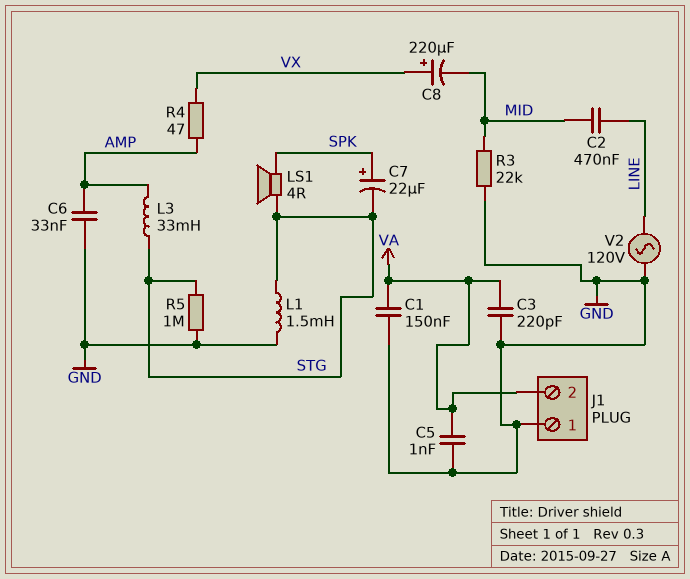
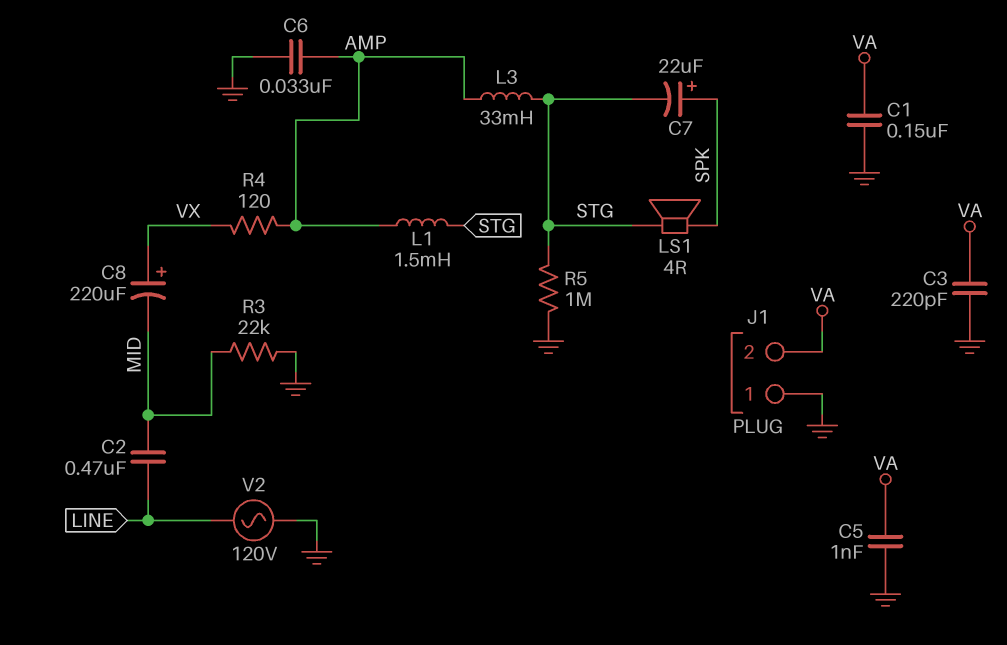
L1: 1.5mH (GND, STG) -> 1.5mH (AMP, STG)
R4: 47 (AMP, VX) -> 120 (AMP, VX)

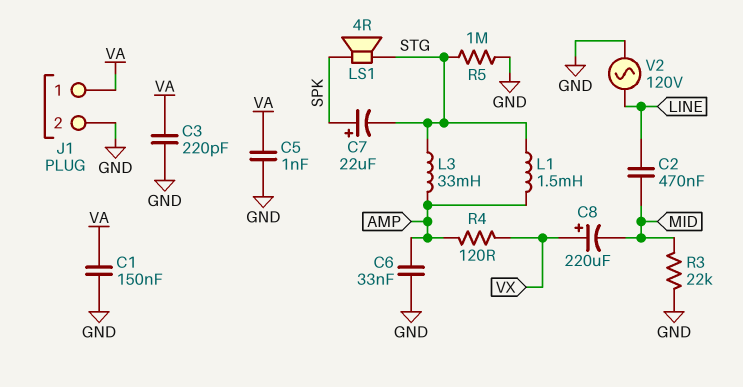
J1 pin 1: GND -> VA
J1 pin 2: VA -> GND

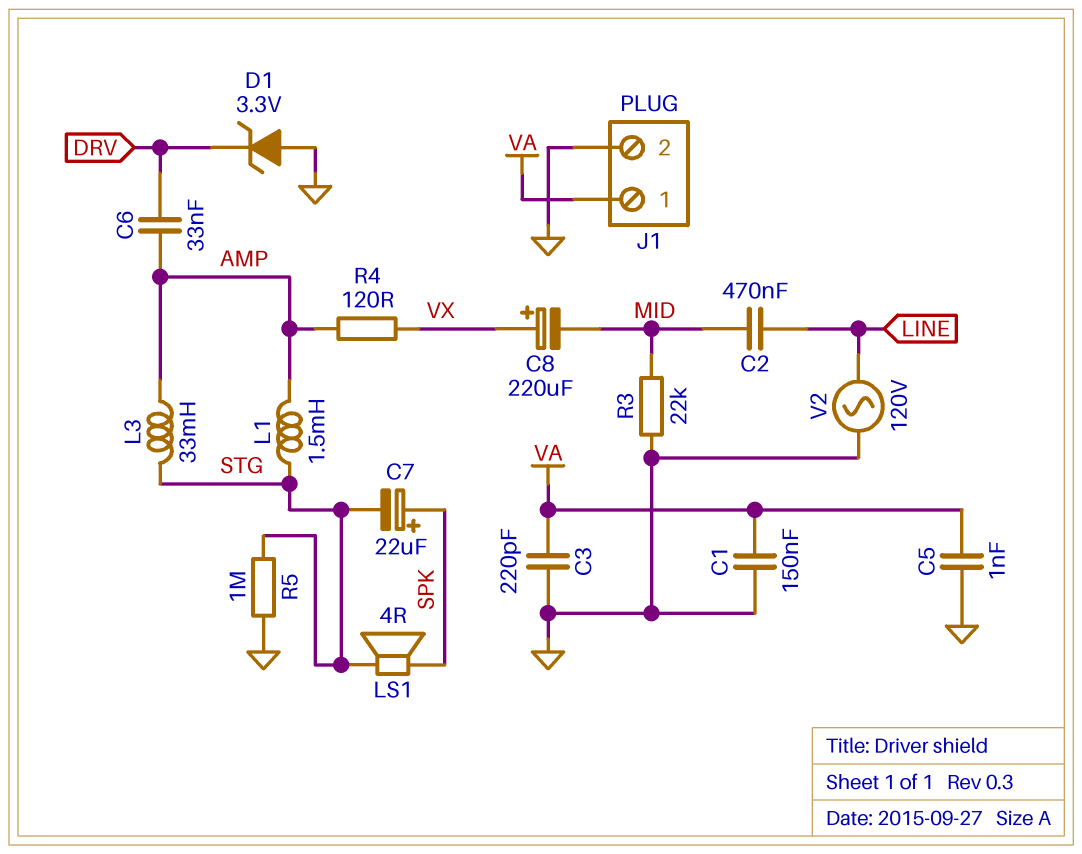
C6: 33nF (AMP, GND) -> 33nF (AMP, DRV)
D1: none -> zener 3.3V (A GND, K DRV)

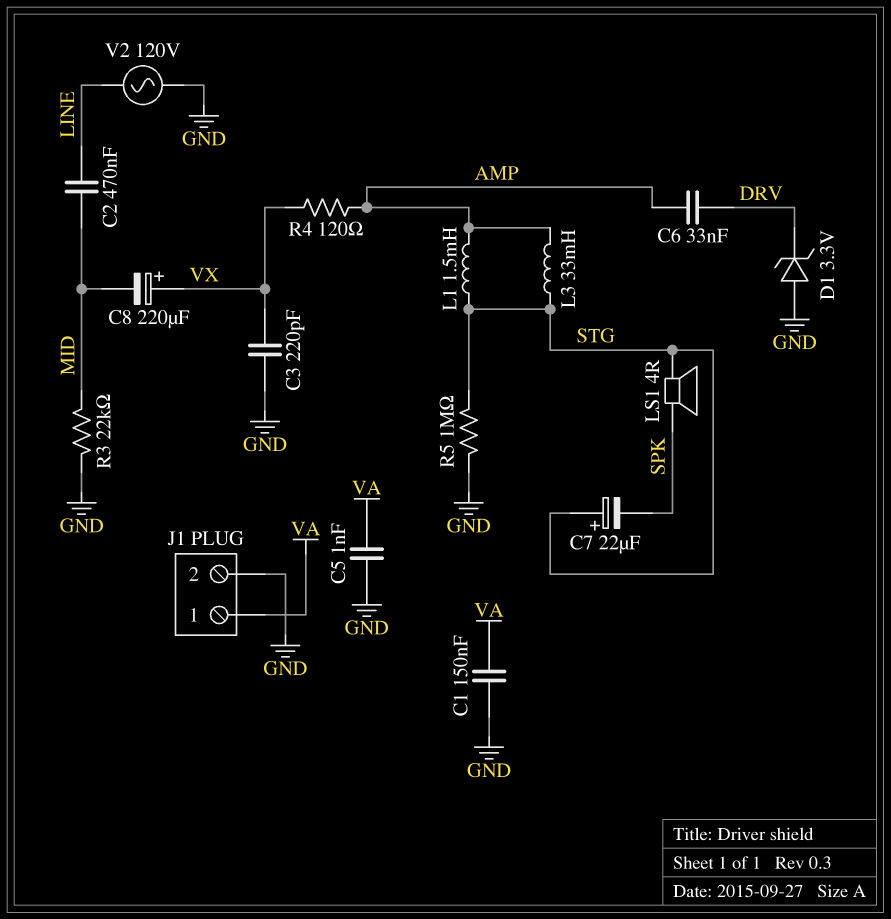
C3: 220pF (GND, VA) -> 220pF (GND, VX)
C7: 22uF (plus SPK, minus STG) -> 22uF (plus STG, minus SPK)

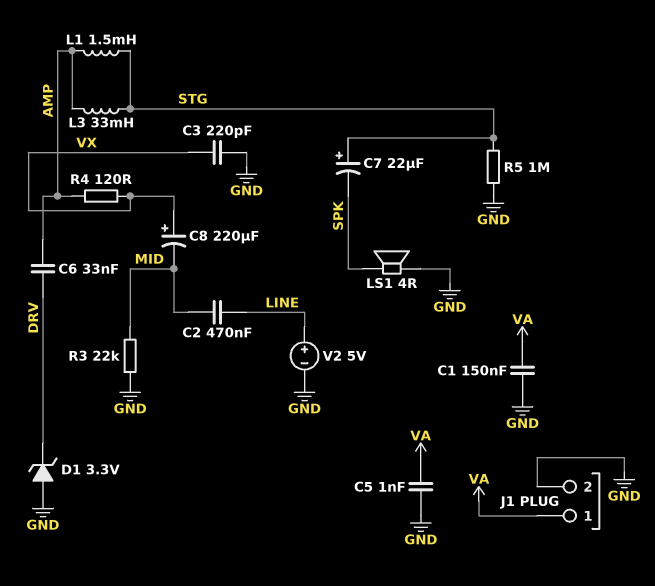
LS1: speaker 4R (SPK, STG) -> speaker 4R (GND, SPK)
V2: AC 120V (GND, LINE) -> 5V (plus LINE, minus GND)

